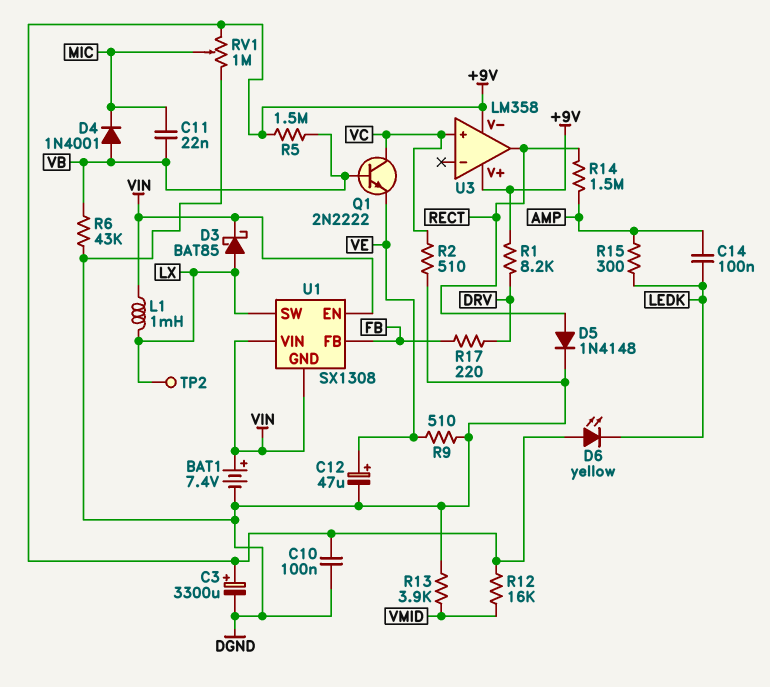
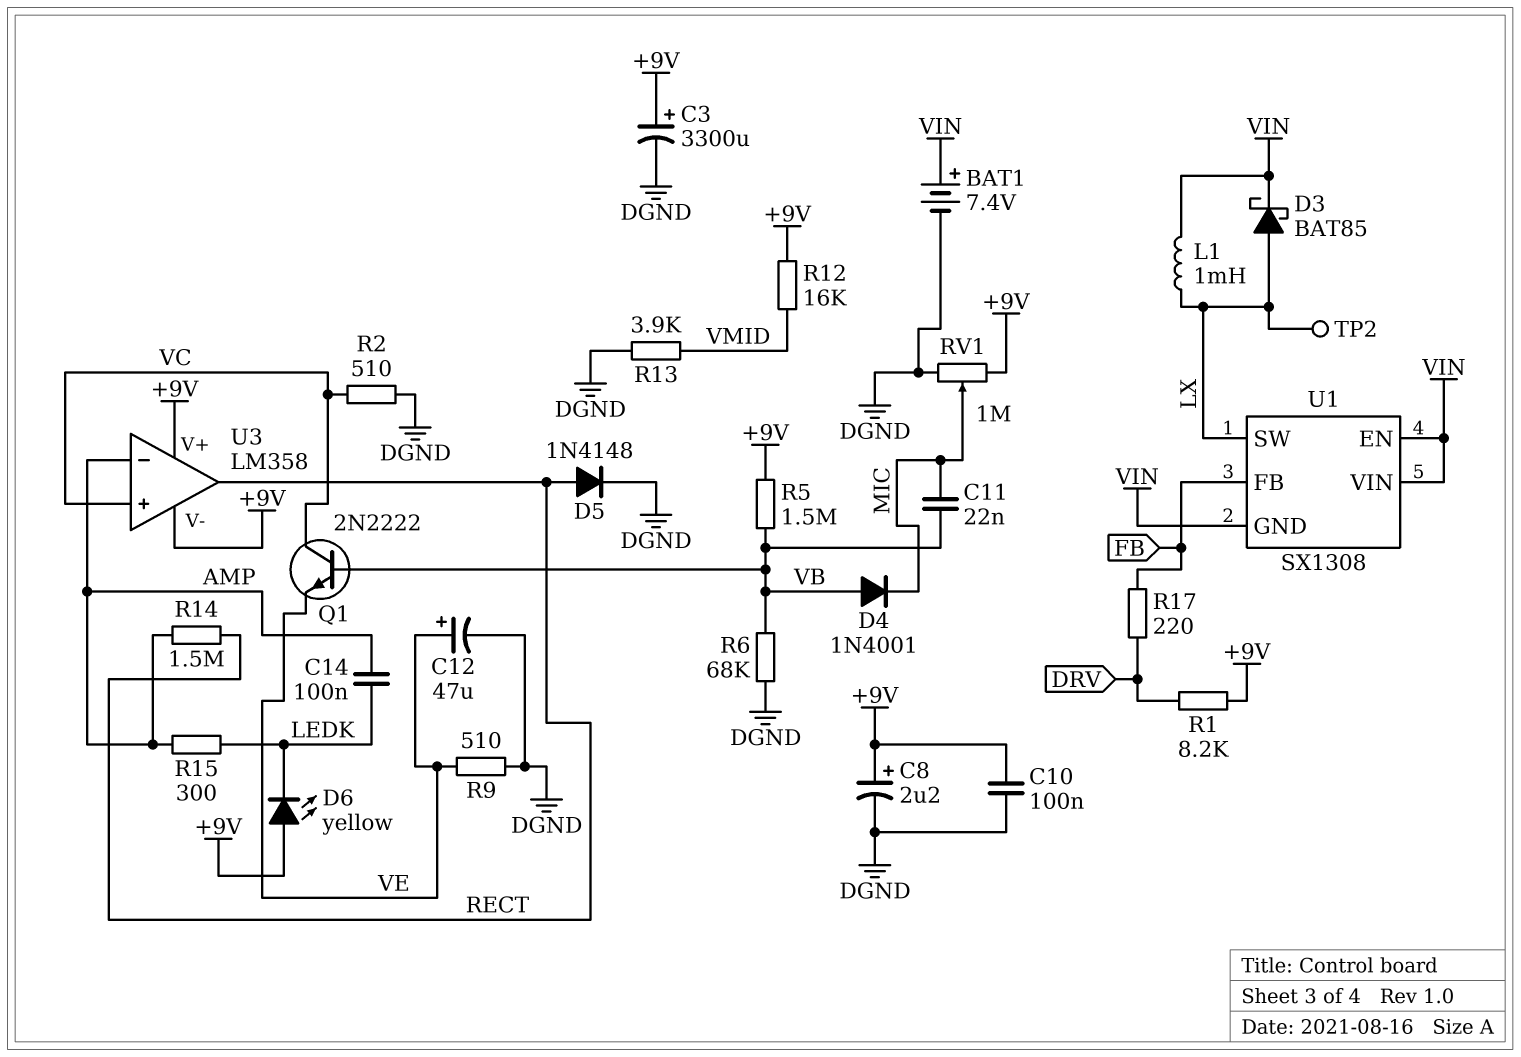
C8: none -> 2.2uF (plus +9V, minus DGND)
R6: 43k (DGND, VB) -> 68k (DGND, VB)
U3 pin in-: none -> AMP

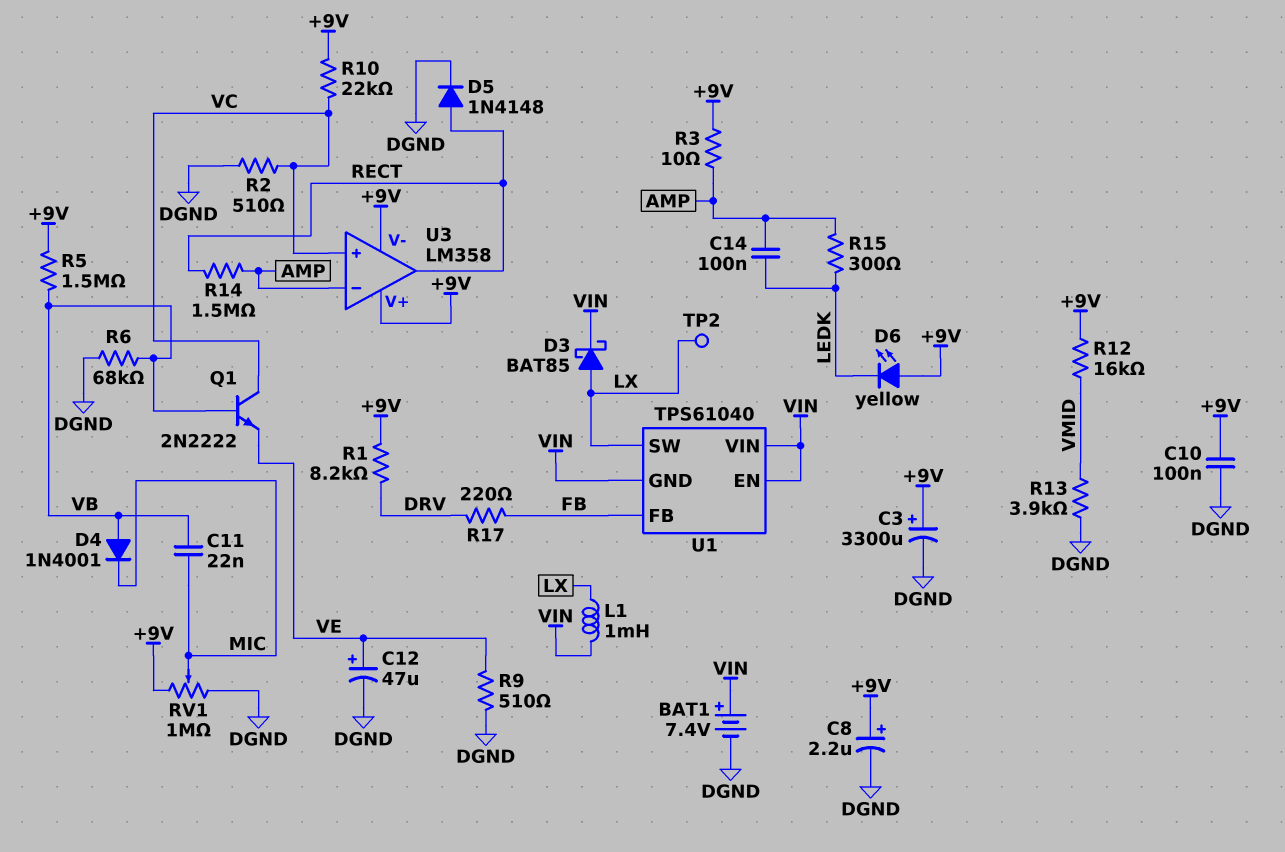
R3: none -> 10 (+9V, AMP)
R10: none -> 22k (+9V, VC)
U1: SX1308 -> TPS61040

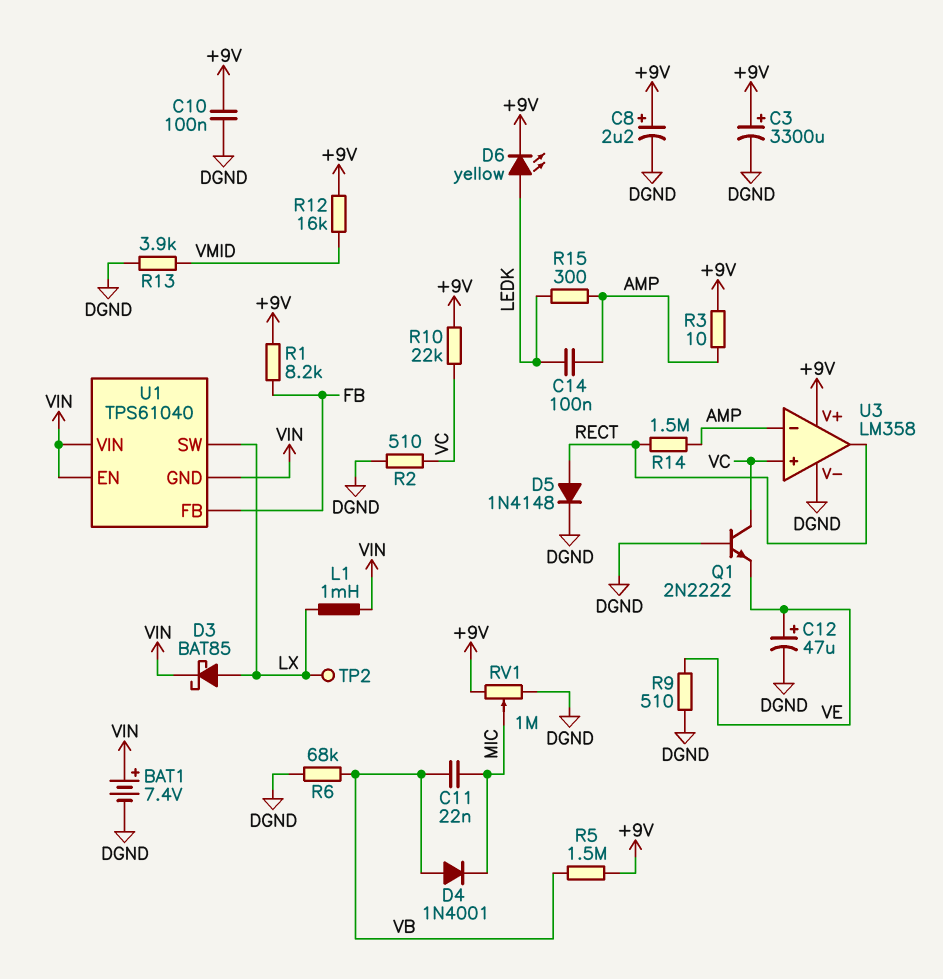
D6: LED yellow (A +9V, K LEDK) -> LED yellow (A LEDK, K +9V)
Q1: NPN 2N2222 (B VB, C VC, E VE) -> NPN 2N2222 (B DGND, C VC, E VE)
R1: 8.2k (+9V, DRV) -> 8.2k (+9V, FB)
R17: 220 (DRV, FB) -> none
U3 pin V-: +9V -> DGND

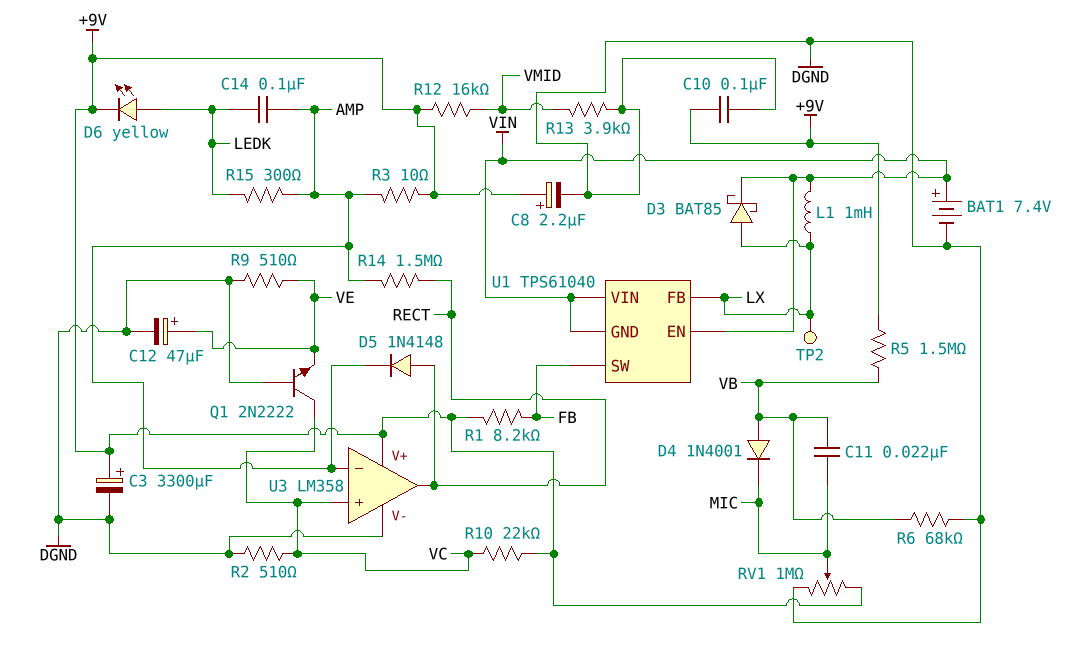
D5: diode 1N4148 (A RECT, K DGND) -> diode 1N4148 (A RECT, K AMP)
U1 pin FB: FB -> LX
U1 pin SW: LX -> FB

